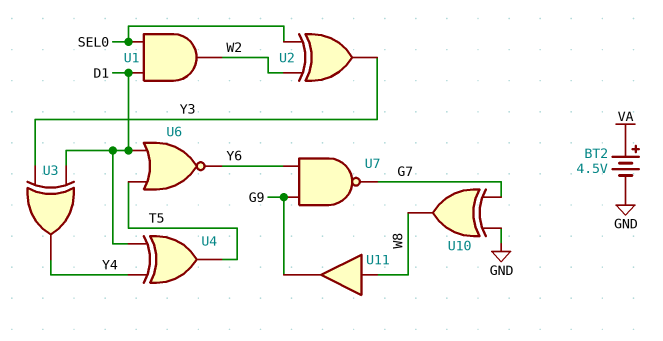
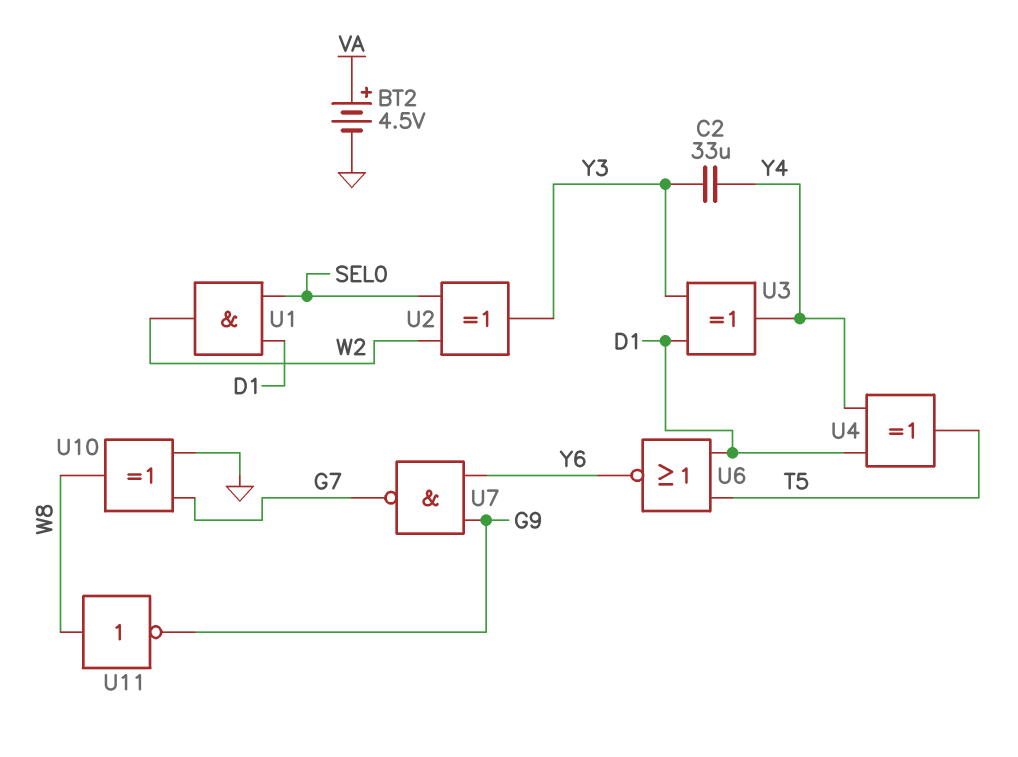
C2: none -> 33uF (Y3, Y4)
U11: buffer (in W8, out G9) -> NOT (in W8, out G9)

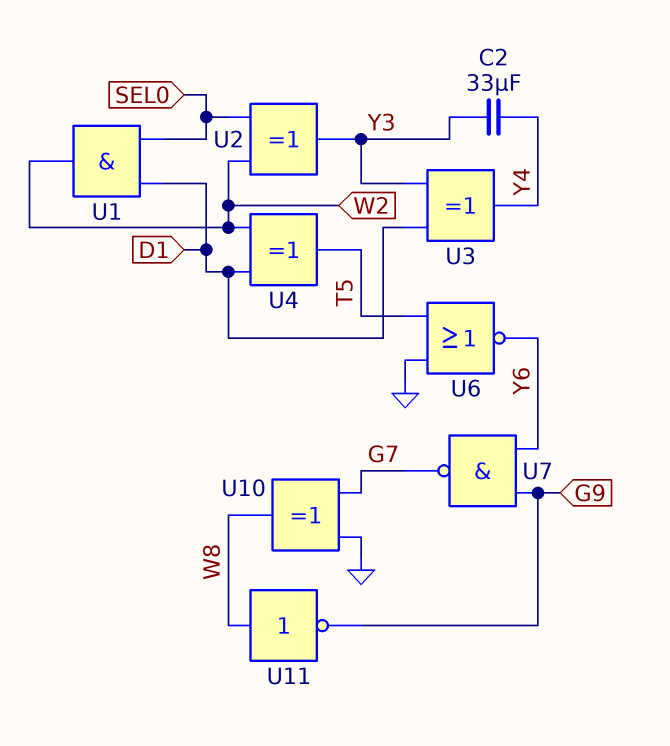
BT2: 4.5V (plus VA, minus GND) -> none
U4: XOR (in D1, in Y4, out T5) -> XOR (in D1, in W2, out T5)
U6: NOR (in D1, in T5, out Y6) -> NOR (in GND, in T5, out Y6)

